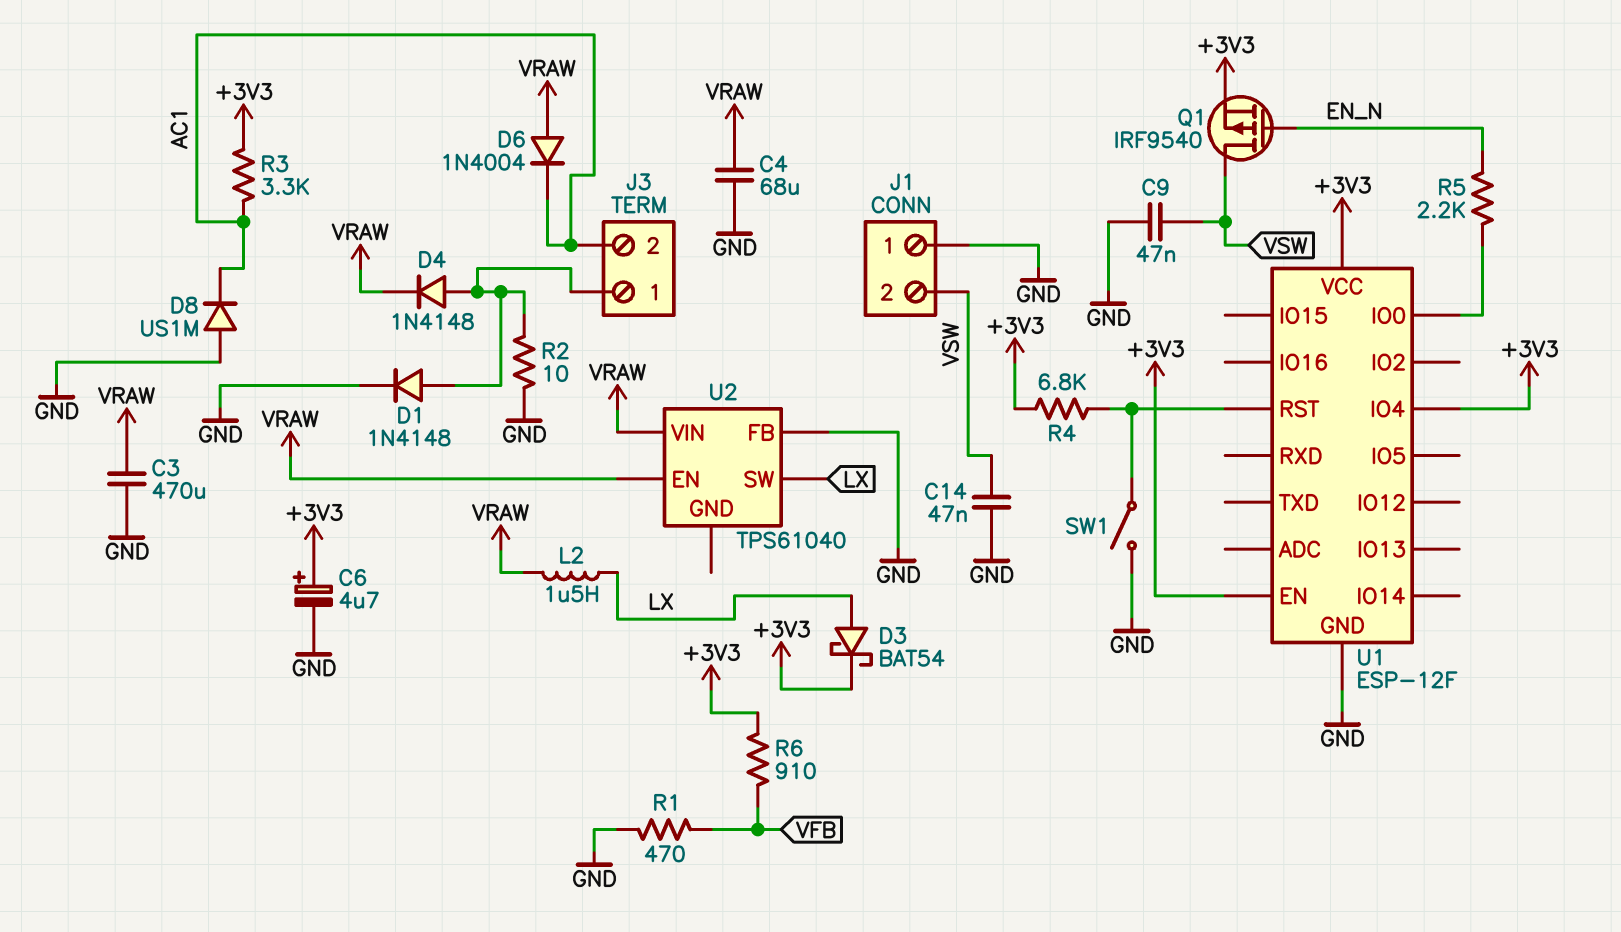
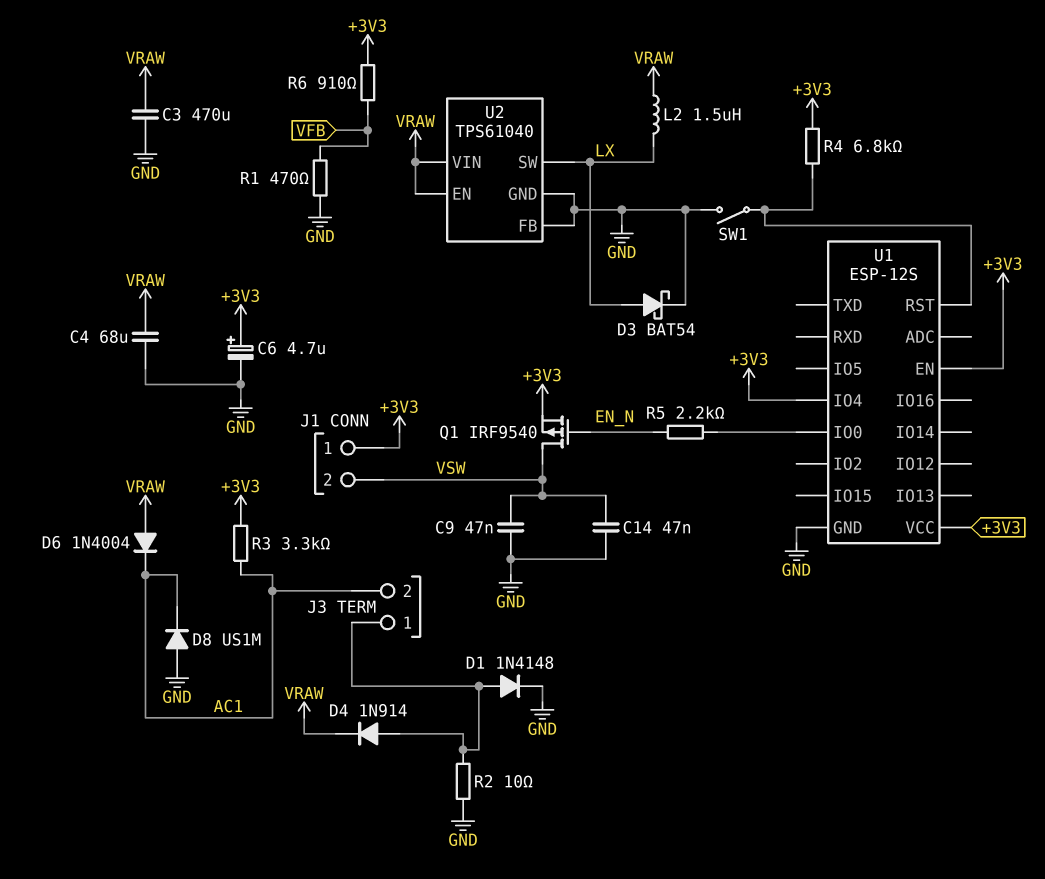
D3: schottky BAT54 (A LX, K +3V3) -> schottky BAT54 (A LX, K GND)
D4: diode 1N4148 (A J3/1, K VRAW) -> diode 1N914 (A J3/1, K VRAW)
J1 pin 1: GND -> +3V3
U1: ESP-12F -> ESP-12S
U2 pin GND: none -> GND

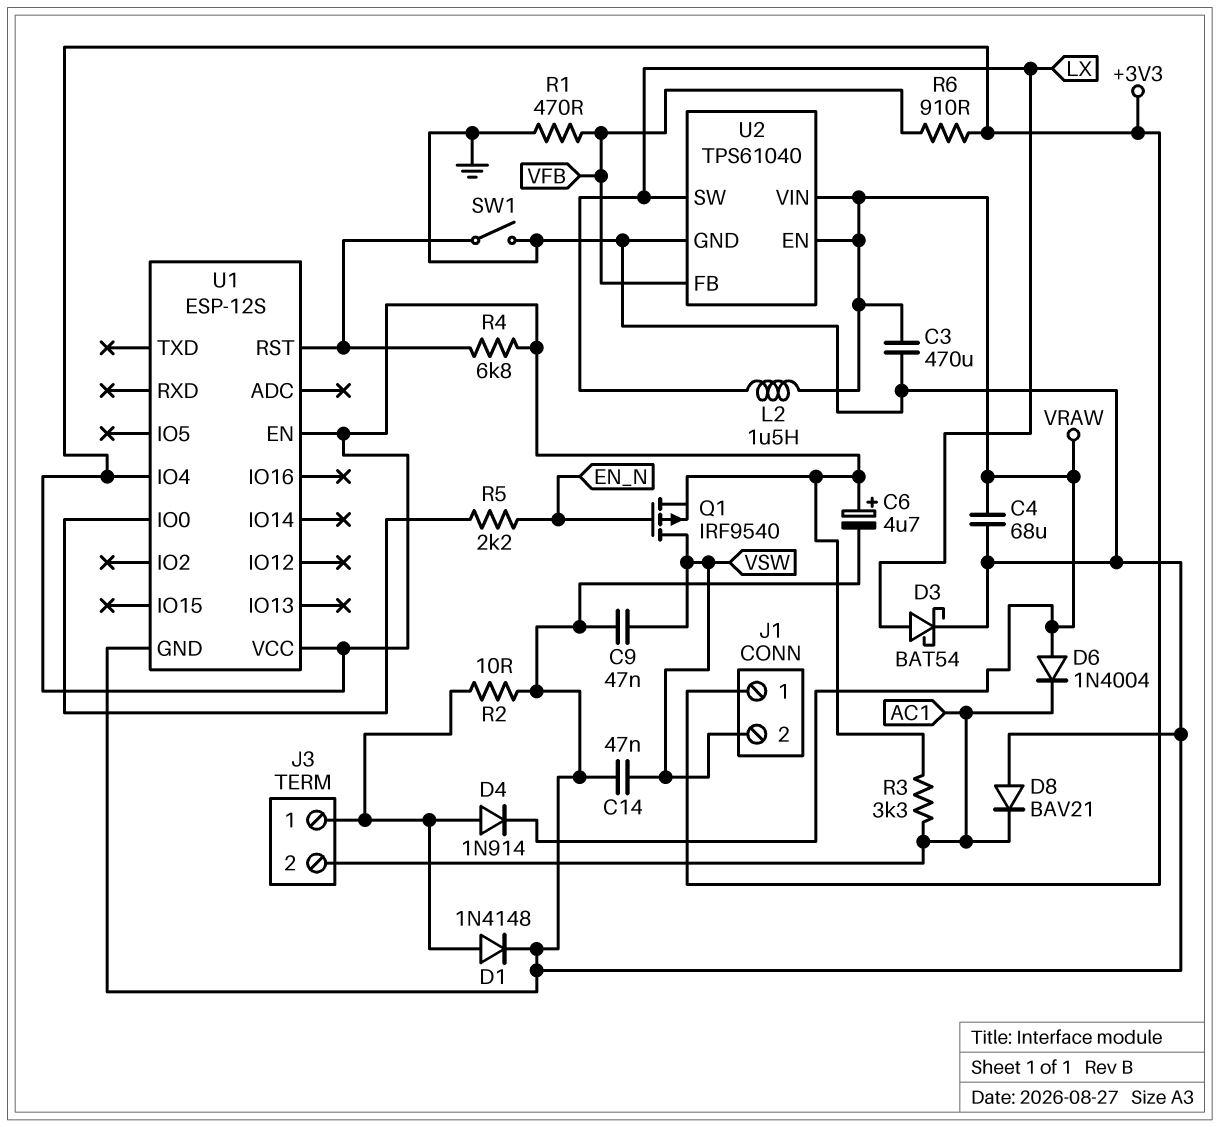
D8: diode US1M (A GND, K AC1) -> diode BAV21 (A GND, K AC1)
U2 pin FB: GND -> VFB

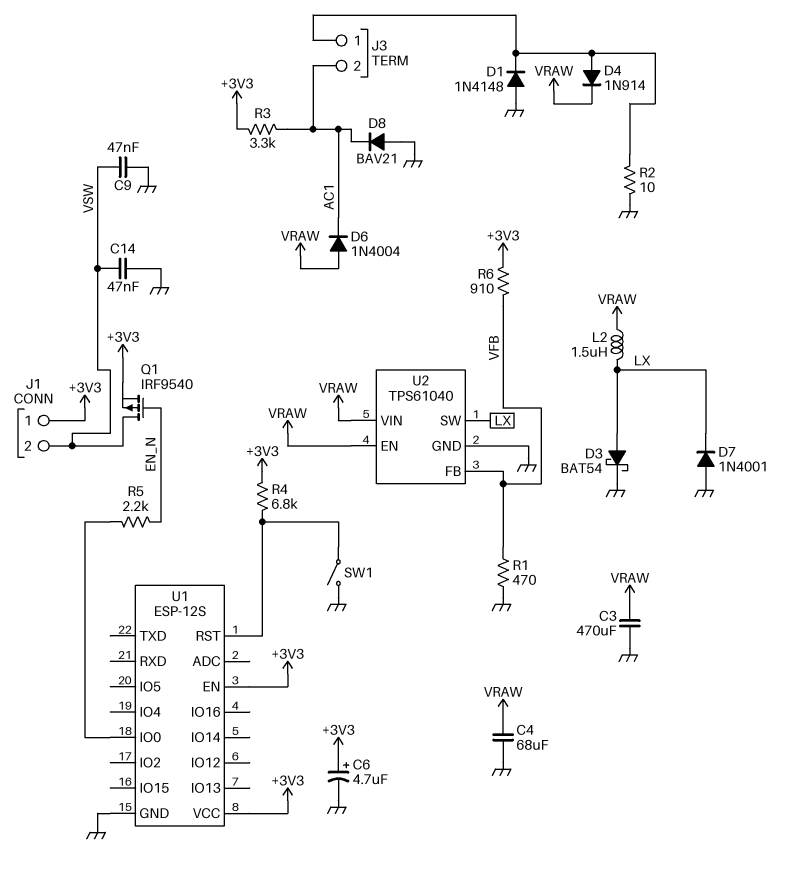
D1: diode 1N4148 (A J3/1, K GND) -> diode 1N4148 (A GND, K J3/1)
D7: none -> diode 1N4001 (A GND, K LX)
U1 pin IO4: +3V3 -> none

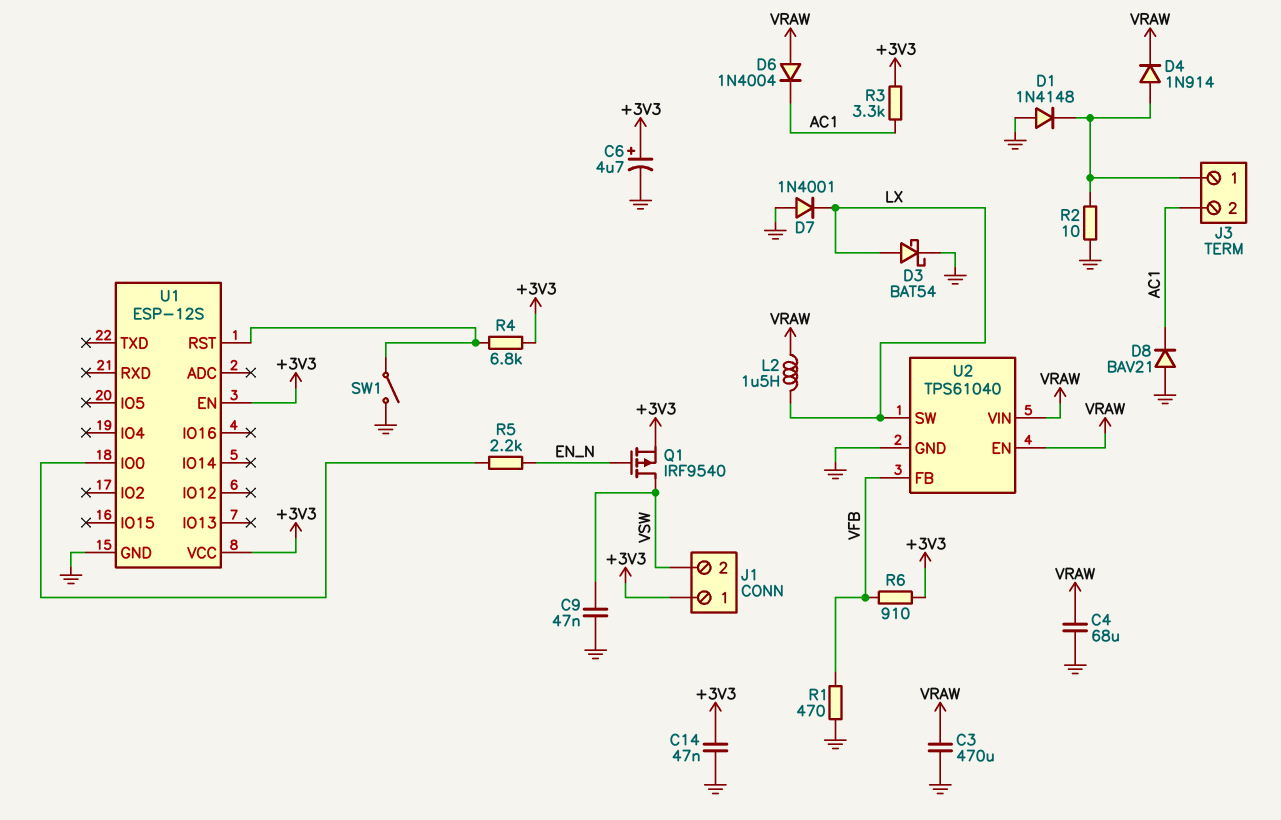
C14: 47nF (GND, VSW) -> 47nF (+3V3, GND)

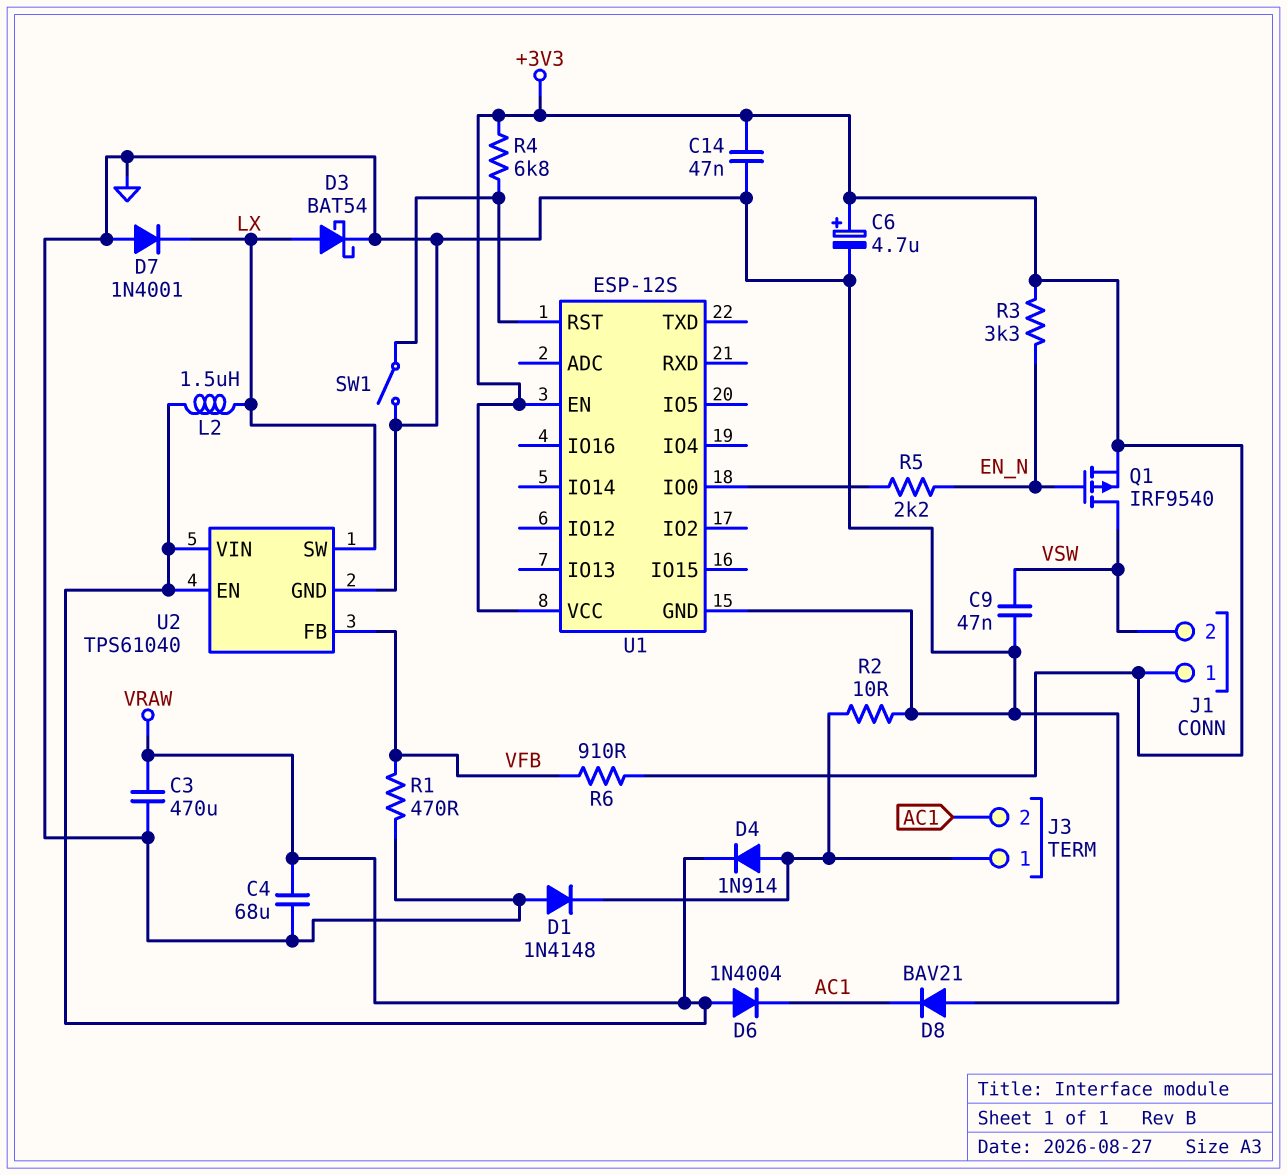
R3: 3.3k (+3V3, AC1) -> 3.3k (+3V3, EN_N)

